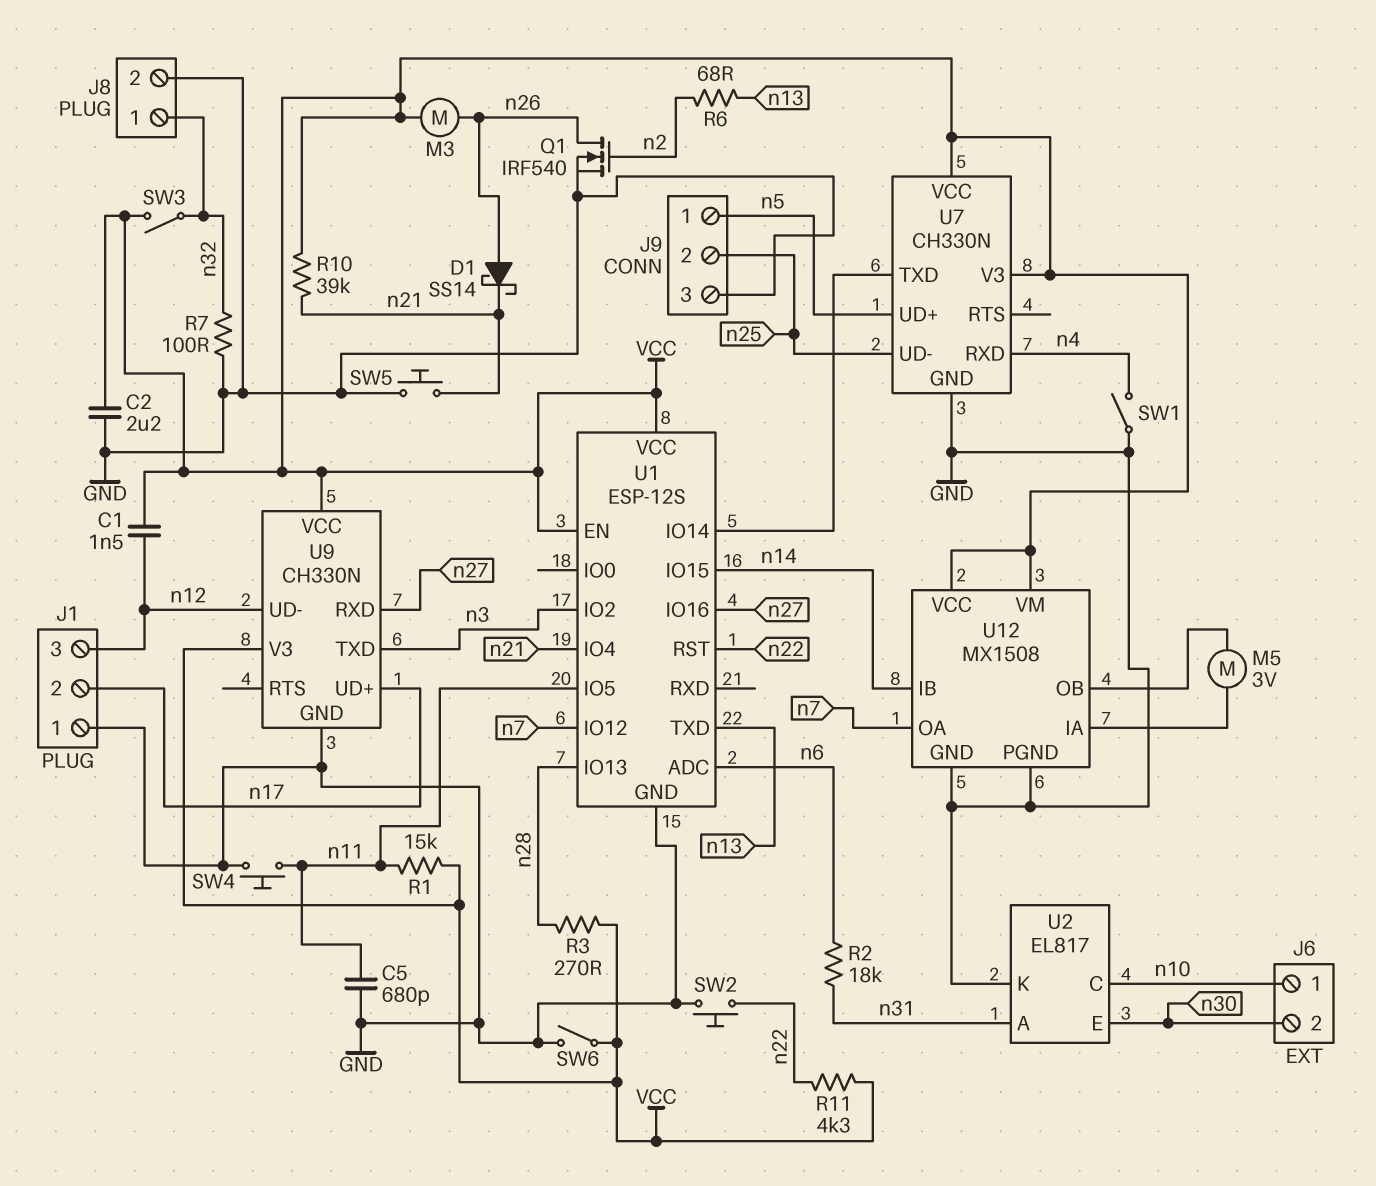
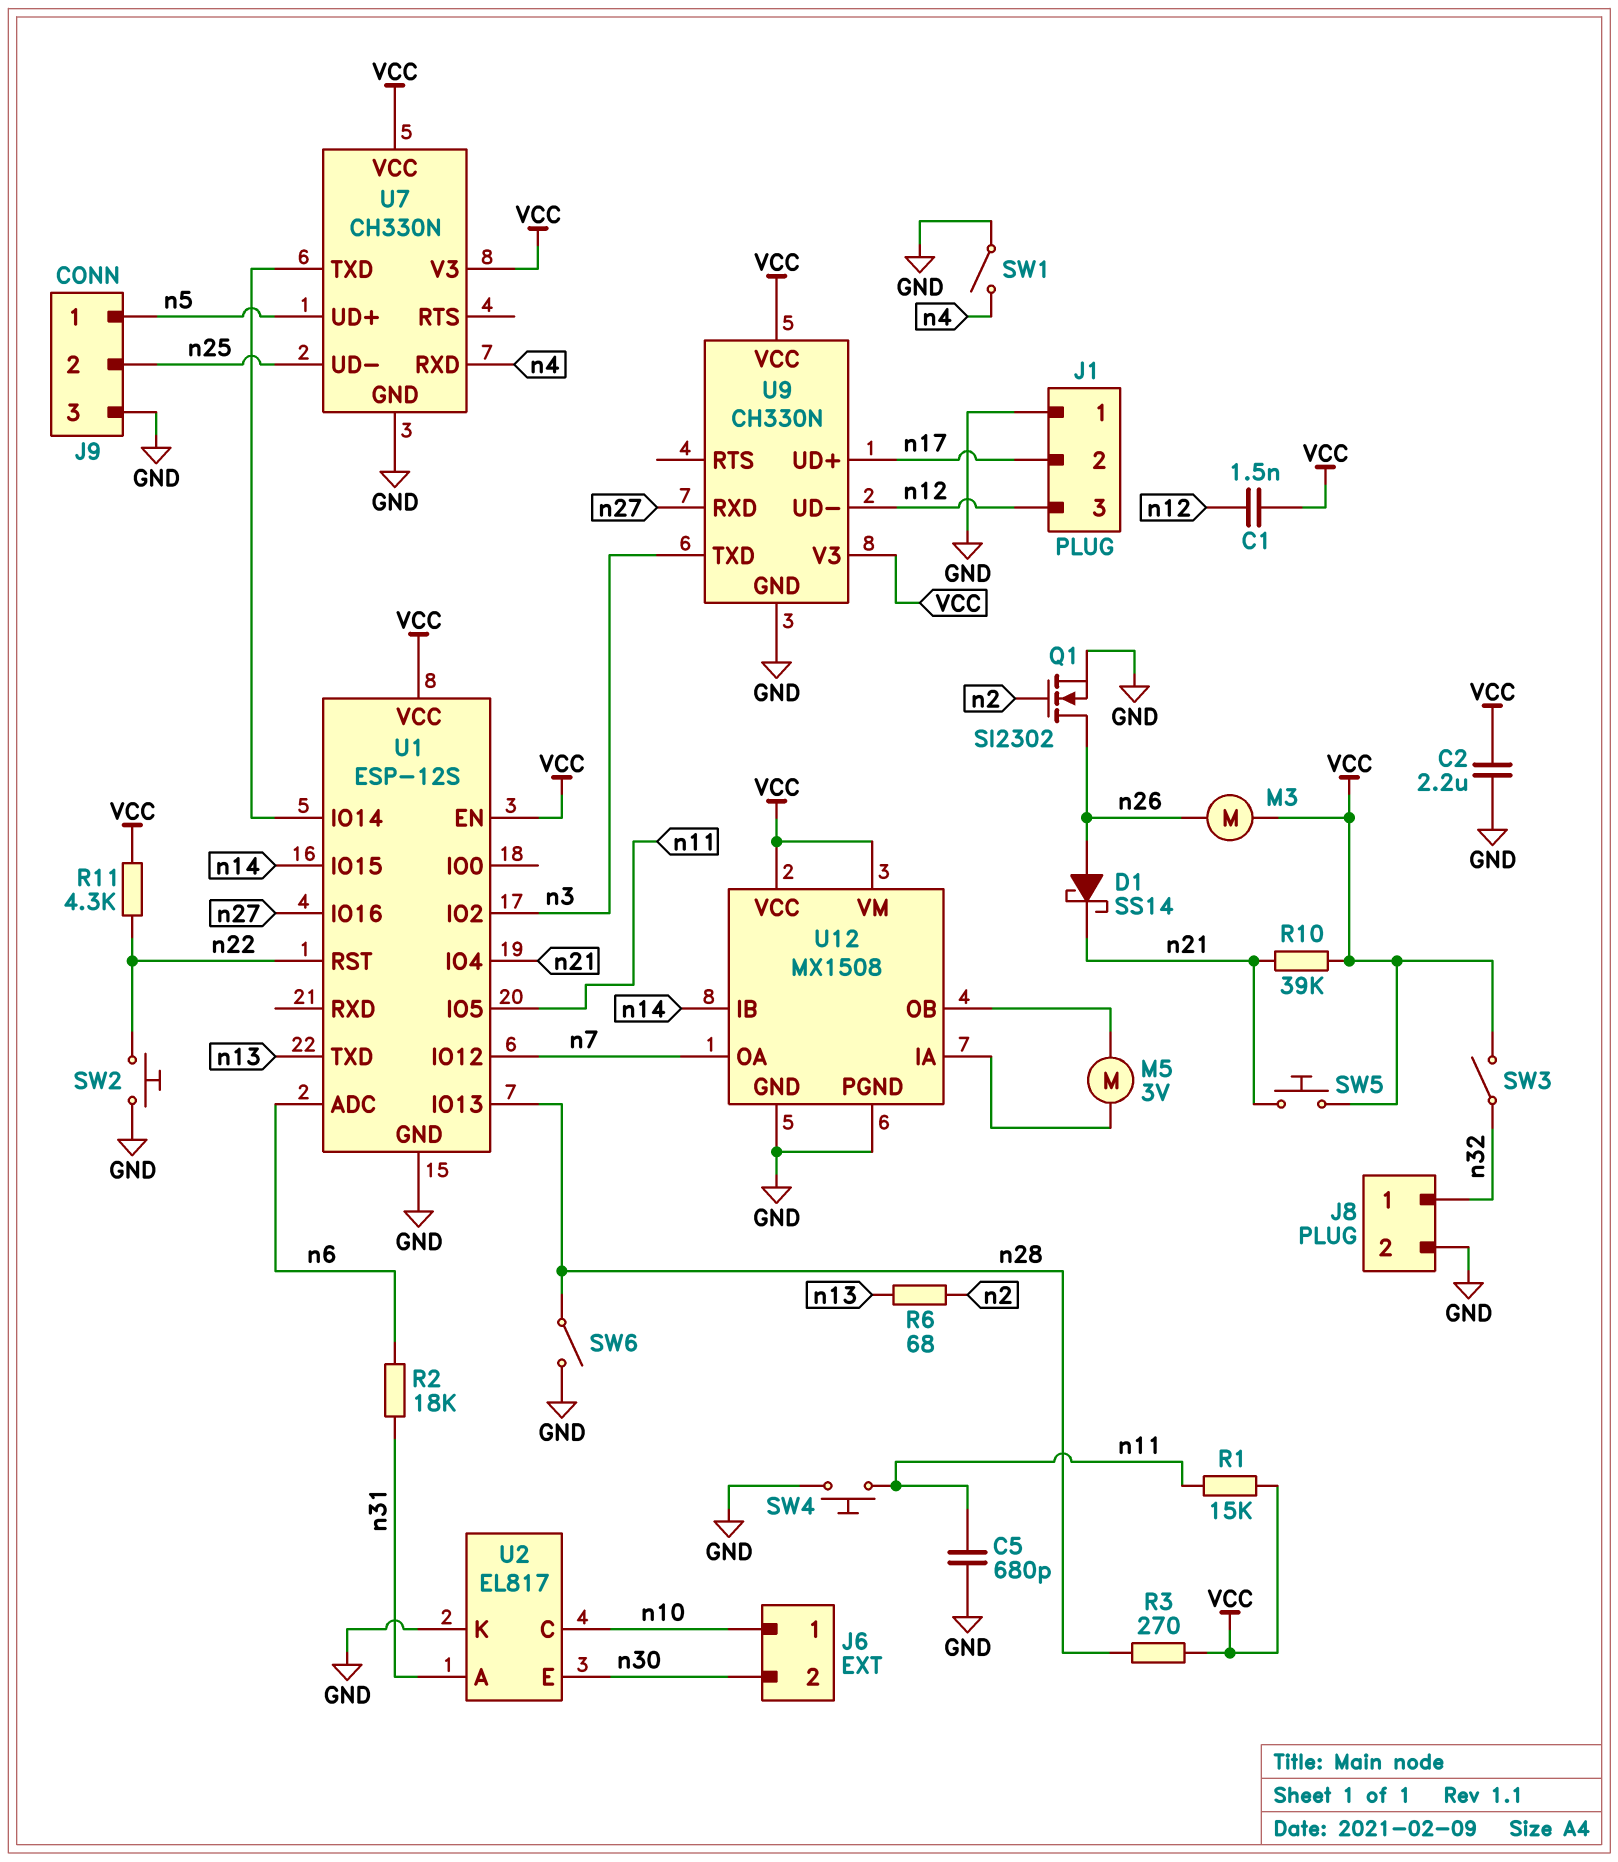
Q1: NMOS IRF540 (G n2, D n26, S GND) -> NMOS SI2302 (G n2, D n26, S GND)
R7: 100 (GND, n32) -> none
SW5: button (GND, n21) -> button (VCC, n21)
SW6: switch (GND, VCC) -> switch (GND, n28)

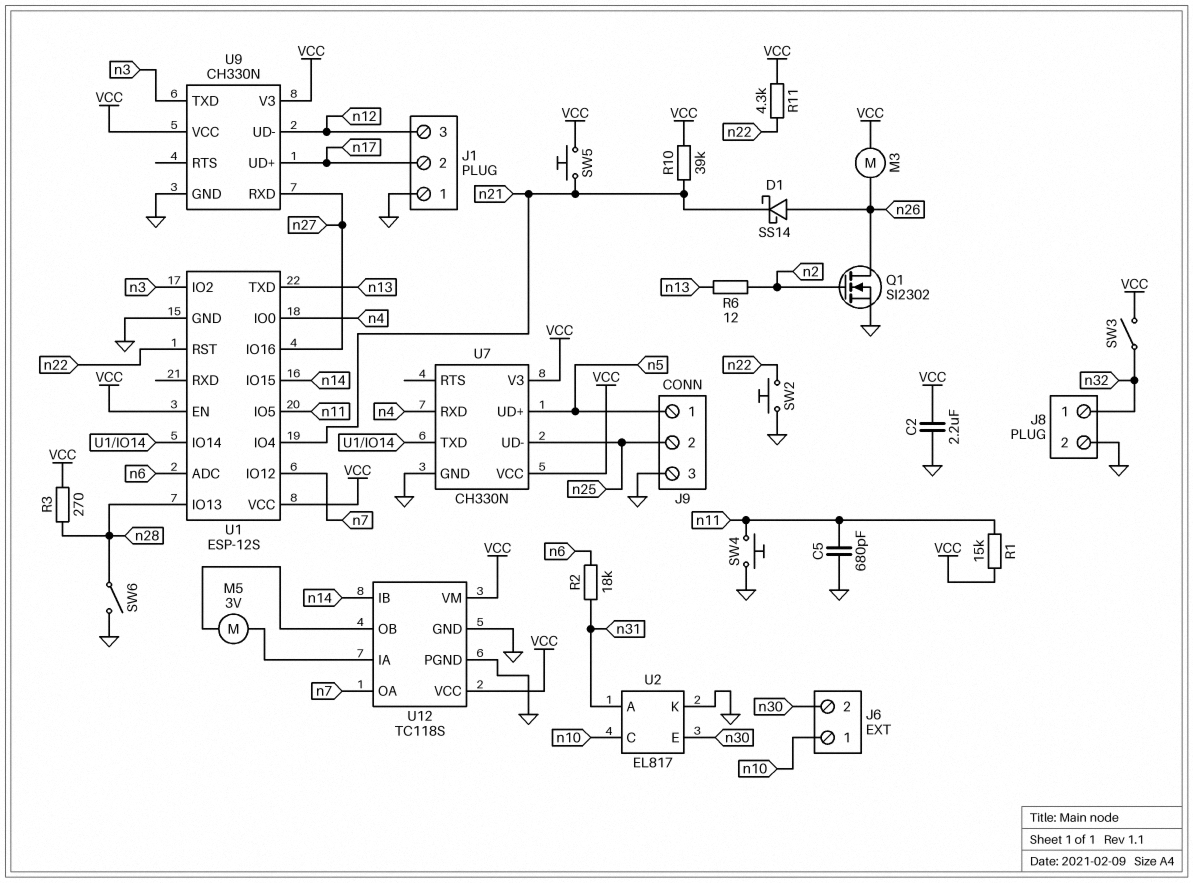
C1: 1.5nF (VCC, n12) -> none
R6: 68 (n2, n13) -> 12 (n2, n13)
SW1: switch (GND, n4) -> none
U1 pin IO0: none -> n4
U12: MX1508 -> TC118S

